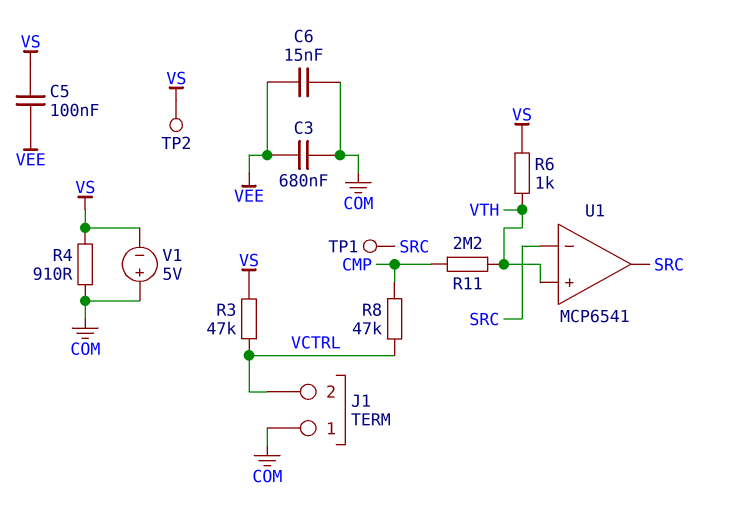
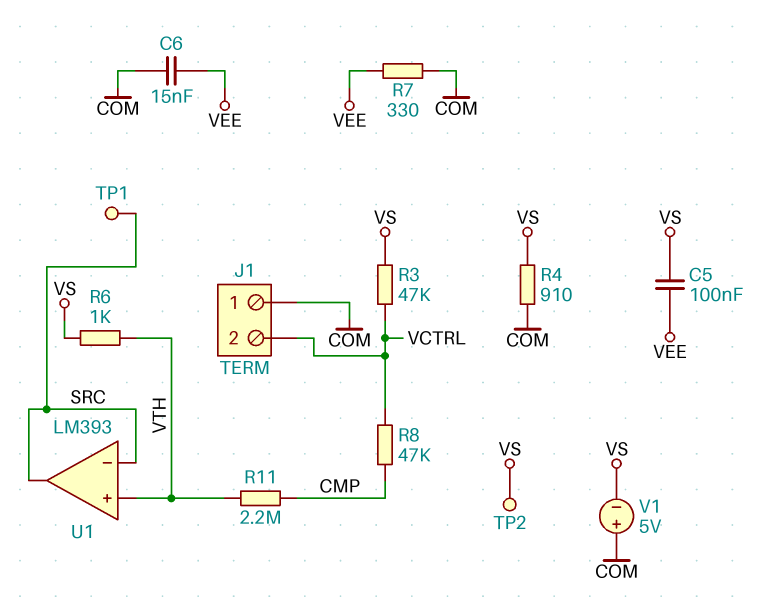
C3: 680nF (COM, VEE) -> none
R7: none -> 330 (COM, VEE)
U1: MCP6541 -> LM393

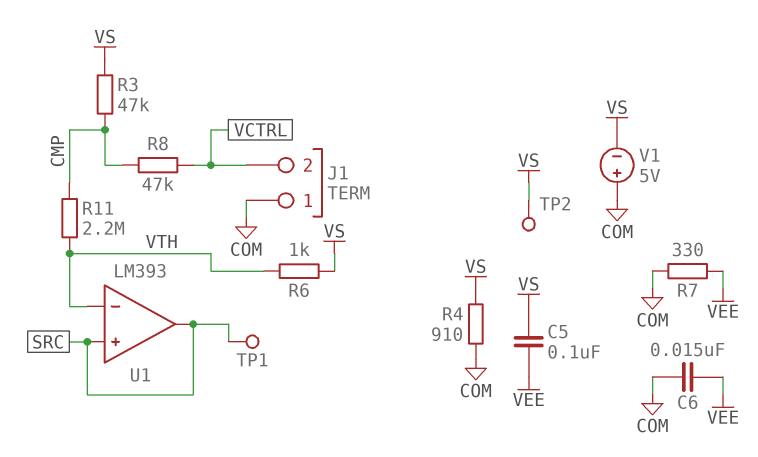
R3: 47k (VCTRL, VS) -> 47k (CMP, VS)
U1 pin in+: VTH -> SRC
U1 pin in-: SRC -> VTH

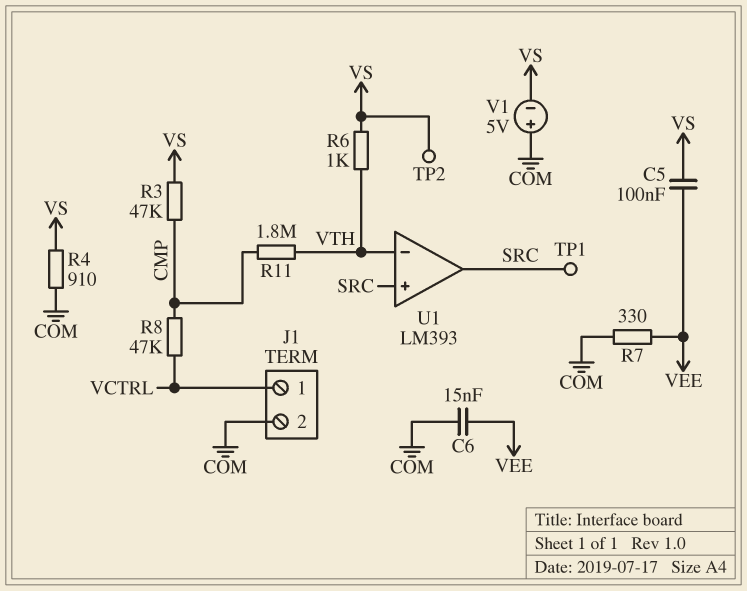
J1 pin 1: COM -> VCTRL
J1 pin 2: VCTRL -> COM
R11: 2.2M (CMP, VTH) -> 1.8M (CMP, VTH)

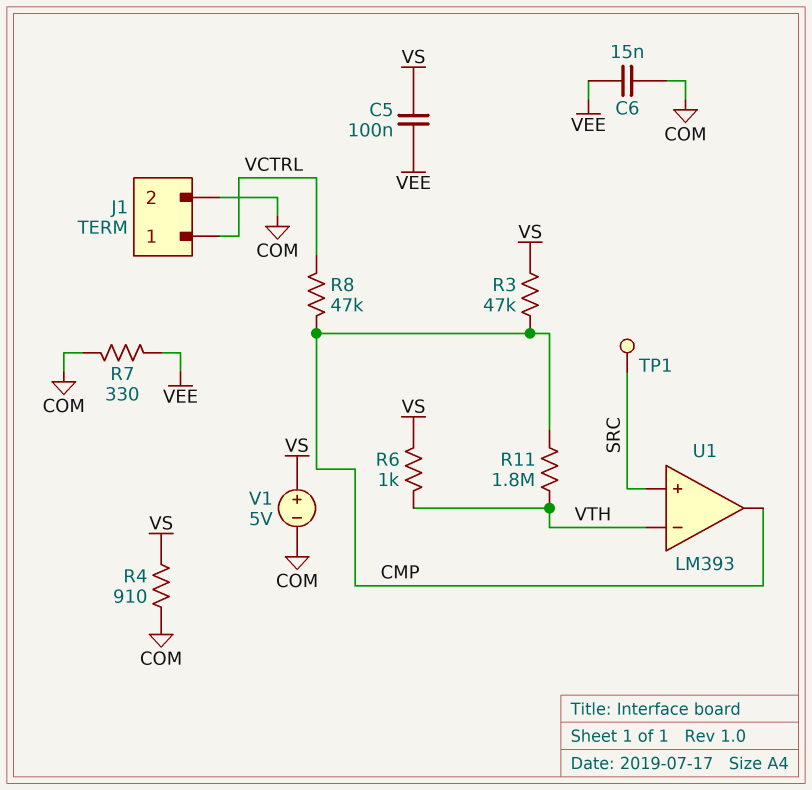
TP2: test point (VS) -> none
U1 pin out: SRC -> CMP
V1: 5V (plus COM, minus VS) -> 5V (plus VS, minus COM)

